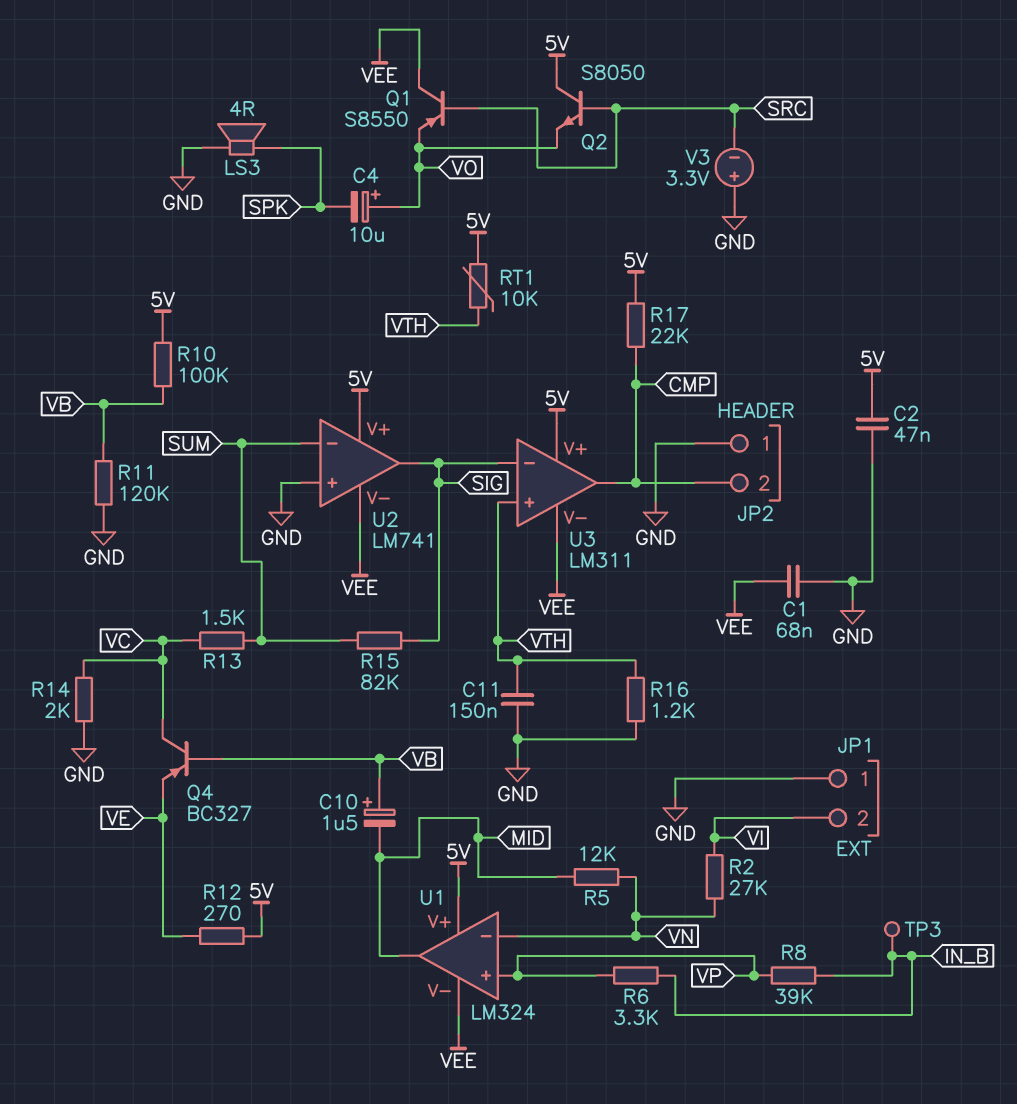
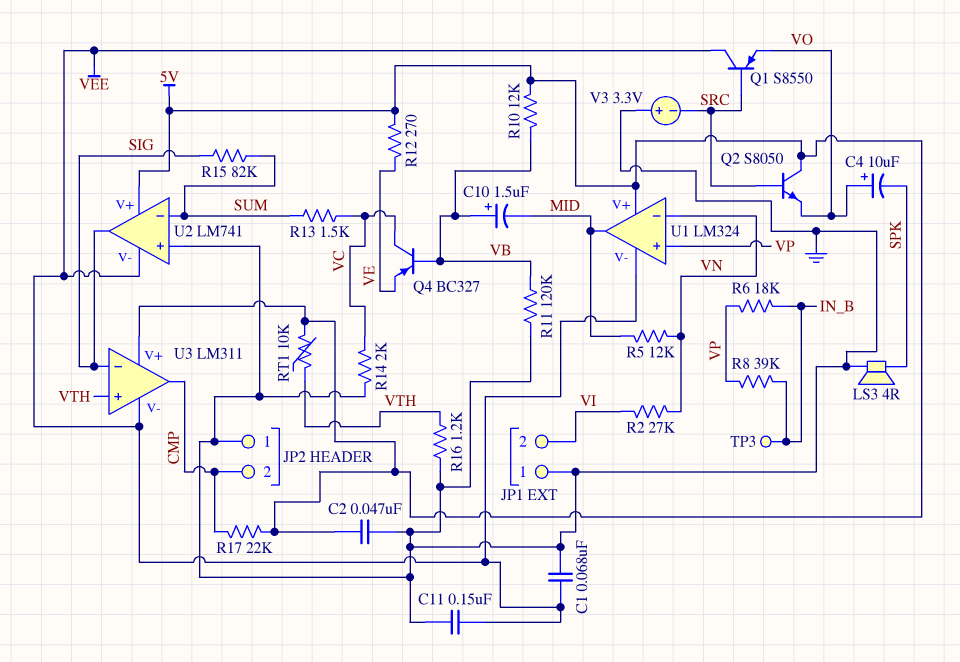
C11: 150nF (GND, VTH) -> 150nF (GND, VEE)
R6: 3.3k (IN_B, VP) -> 18k (IN_B, VP)
R10: 100k (5V, VB) -> 12k (5V, VB)

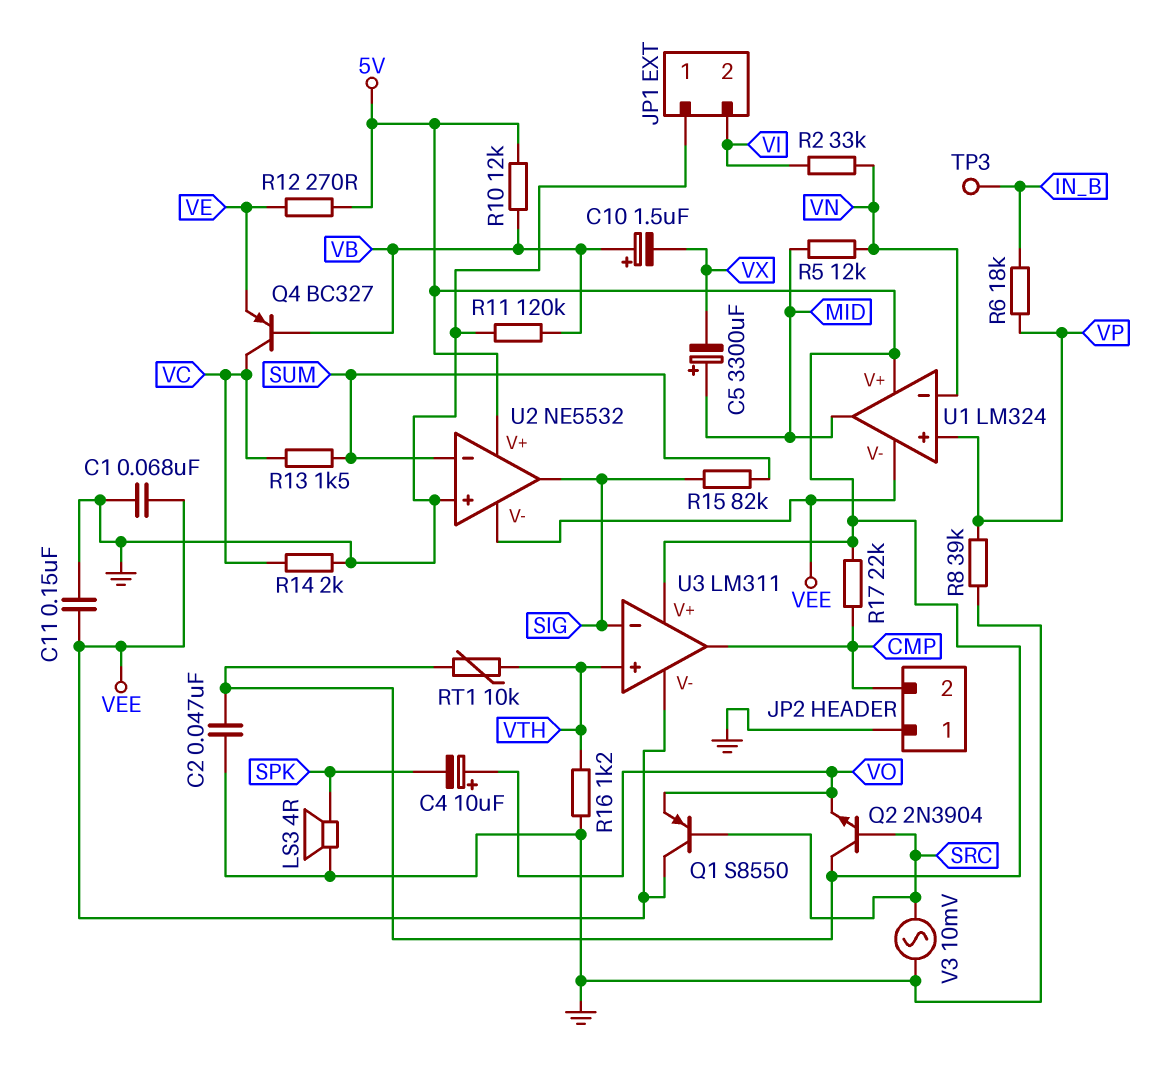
C5: none -> 3300uF (plus MID, minus VX)
C10: 1.5uF (plus VB, minus MID) -> 1.5uF (plus VB, minus VX)
Q2: NPN S8050 (B SRC, C 5V, E VO) -> NPN 2N3904 (B SRC, C 5V, E VO)
R2: 27k (VI, VN) -> 33k (VI, VN)
R8: 39k (IN_B, VP) -> 39k (GND, VP)
U2: LM741 -> NE5532
V3: 3.3V (plus GND, minus SRC) -> AC 10mV (GND, SRC)

